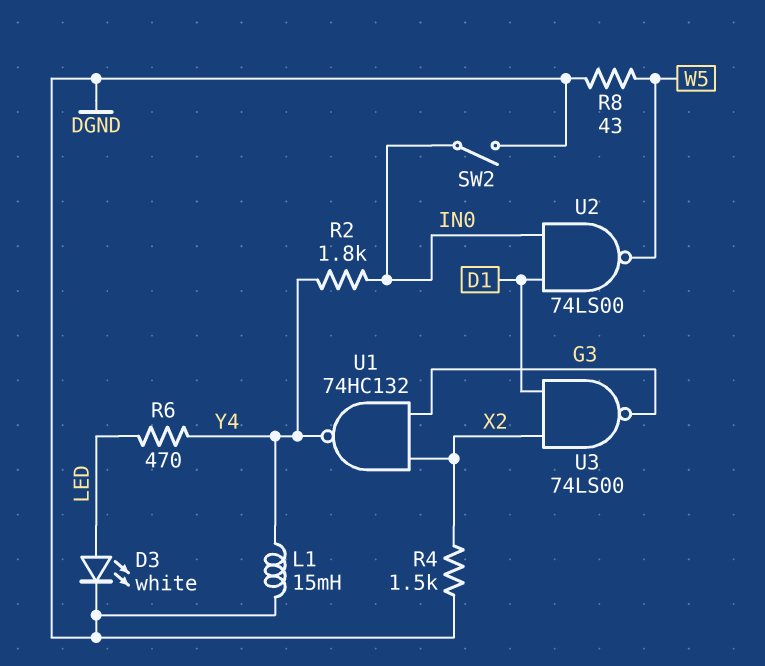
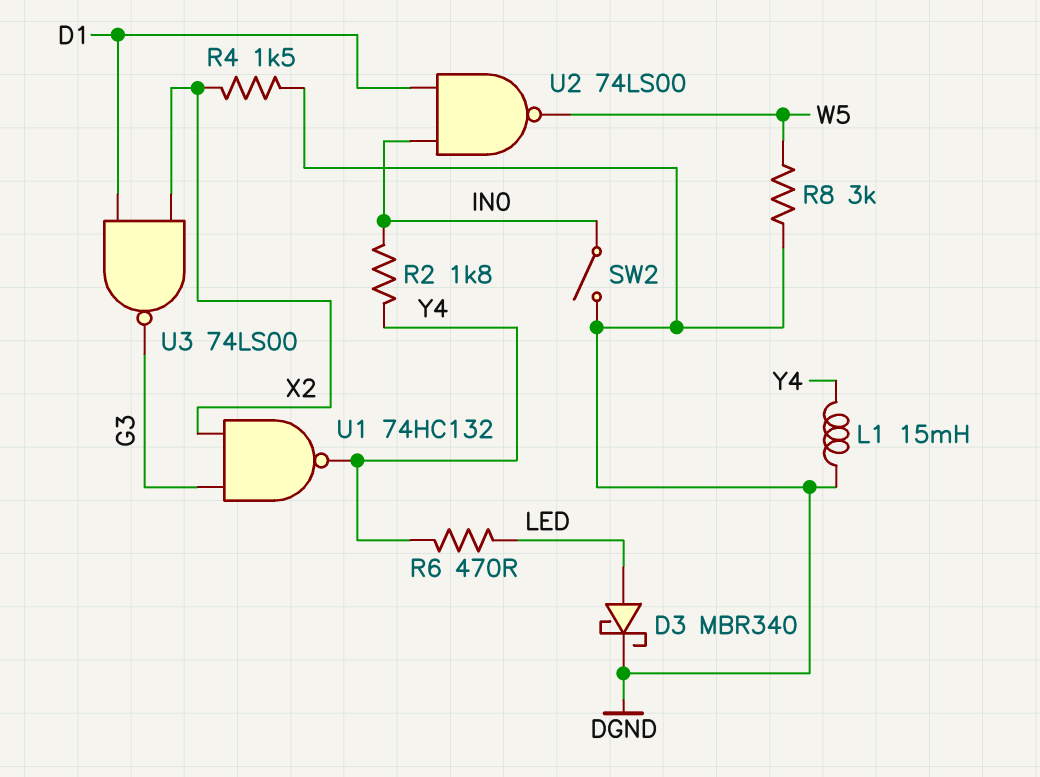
D3: LED white (A LED, K DGND) -> schottky MBR340 (A LED, K DGND)
R8: 43 (DGND, W5) -> 3k (DGND, W5)

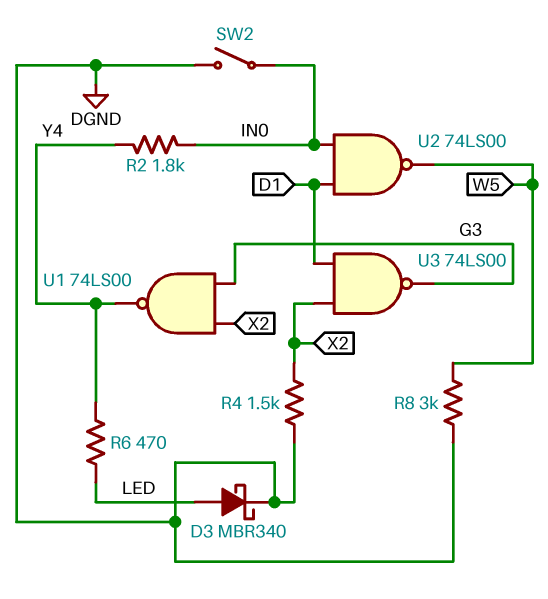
L1: 15mH (DGND, Y4) -> none
U1: NAND 74HC132 (in G3, in X2, out Y4) -> NAND 74LS00 (in G3, in X2, out Y4)

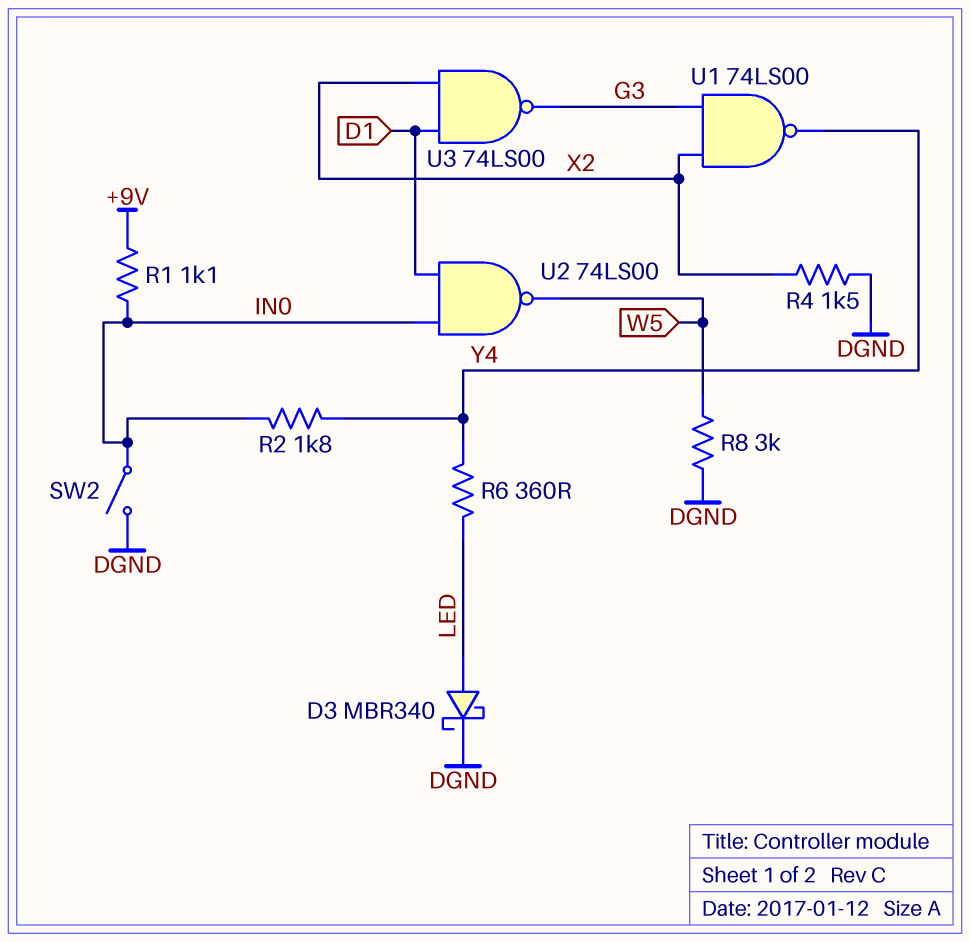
R1: none -> 1.1k (+9V, IN0)
R6: 470 (LED, Y4) -> 360 (LED, Y4)

